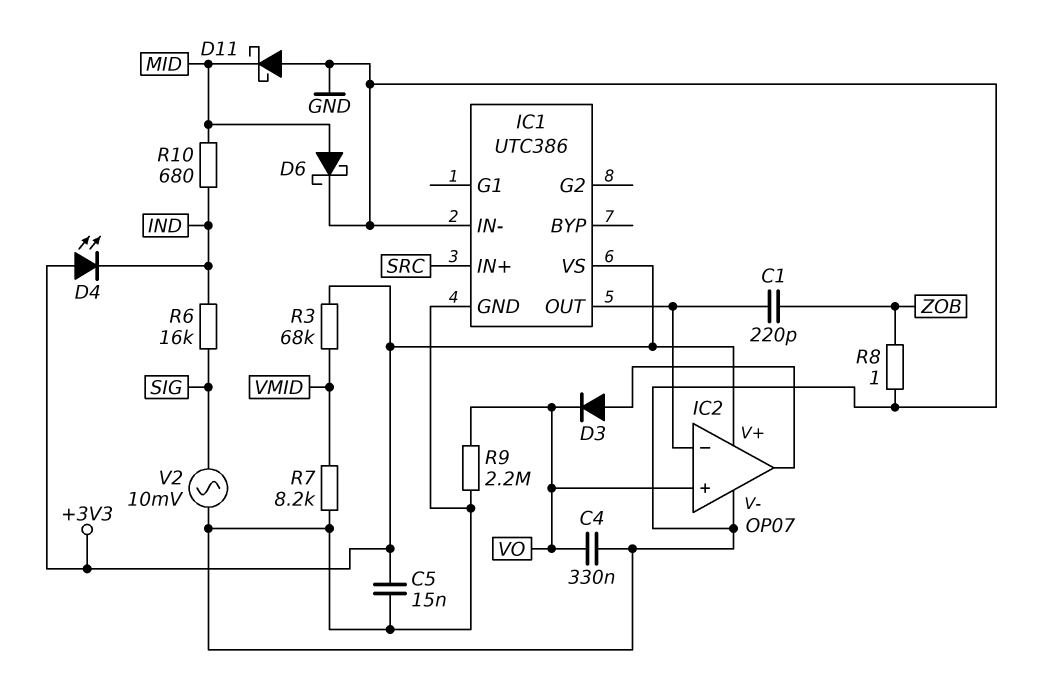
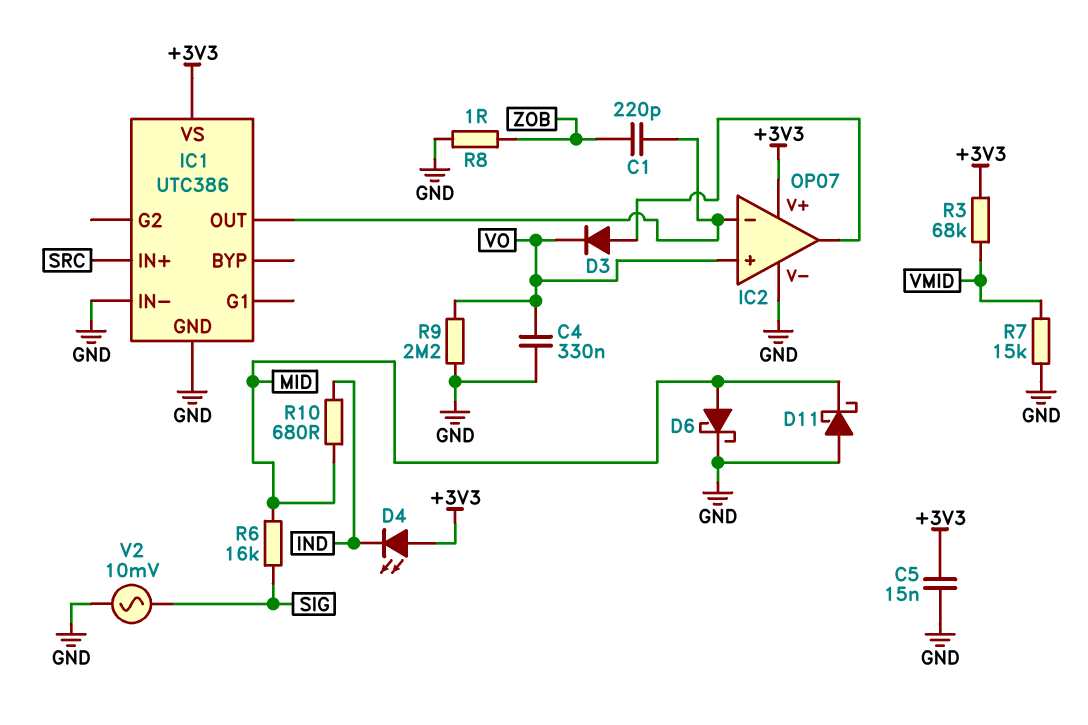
R6: 16k (IND, SIG) -> 16k (MID, SIG)
R7: 8.2k (GND, VMID) -> 15k (GND, VMID)

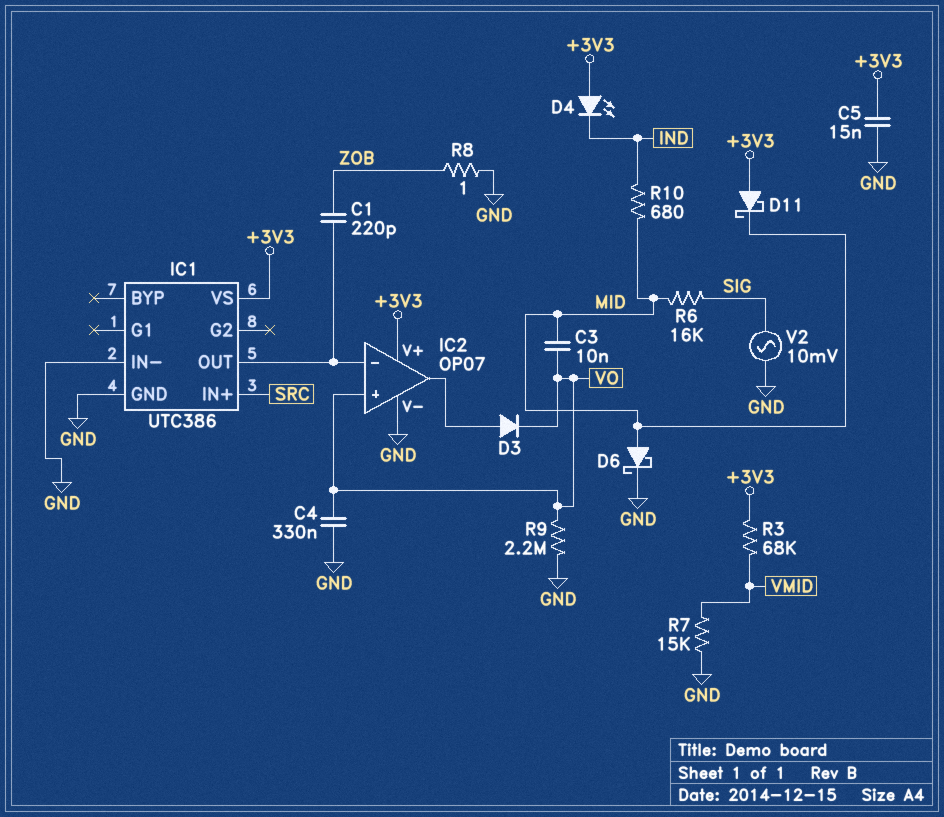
C3: none -> 10nF (MID, VO)
D11: schottky (A GND, K MID) -> schottky (A +3V3, K MID)

